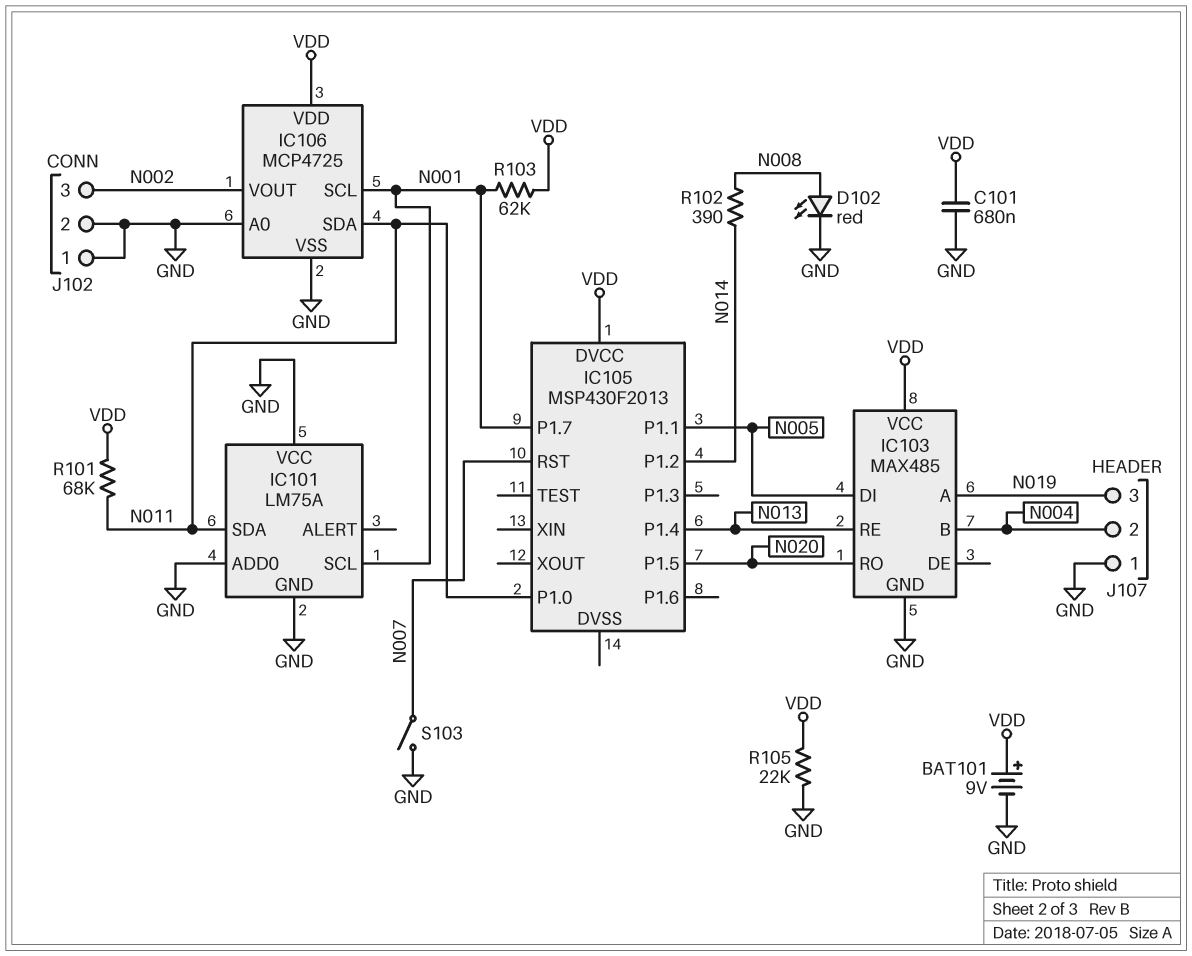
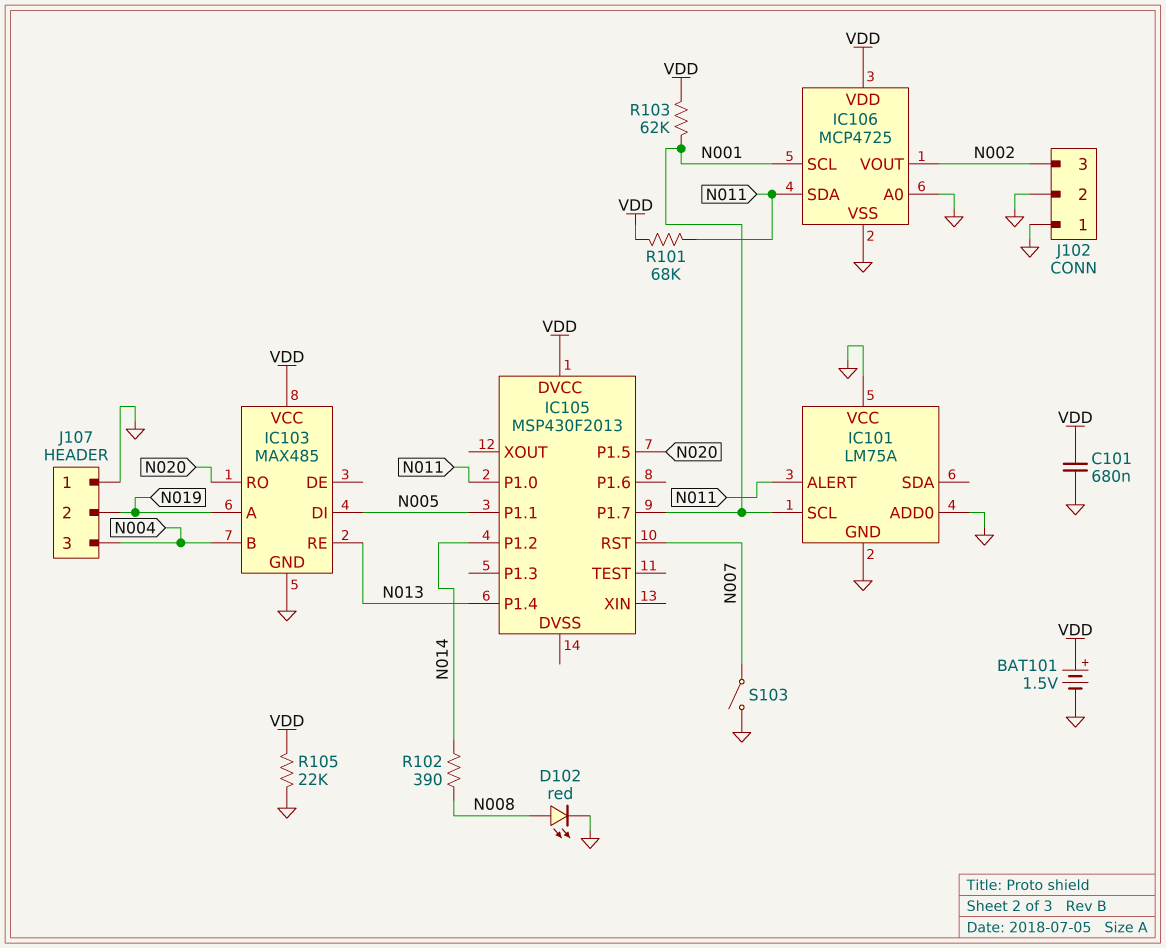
BAT101: 9V (plus VDD, minus GND) -> 1.5V (plus VDD, minus GND)
IC101 pin ALERT: none -> N011
IC101 pin SDA: N011 -> none
J107 pin 2: N004 -> N019
J107 pin 3: N019 -> N004

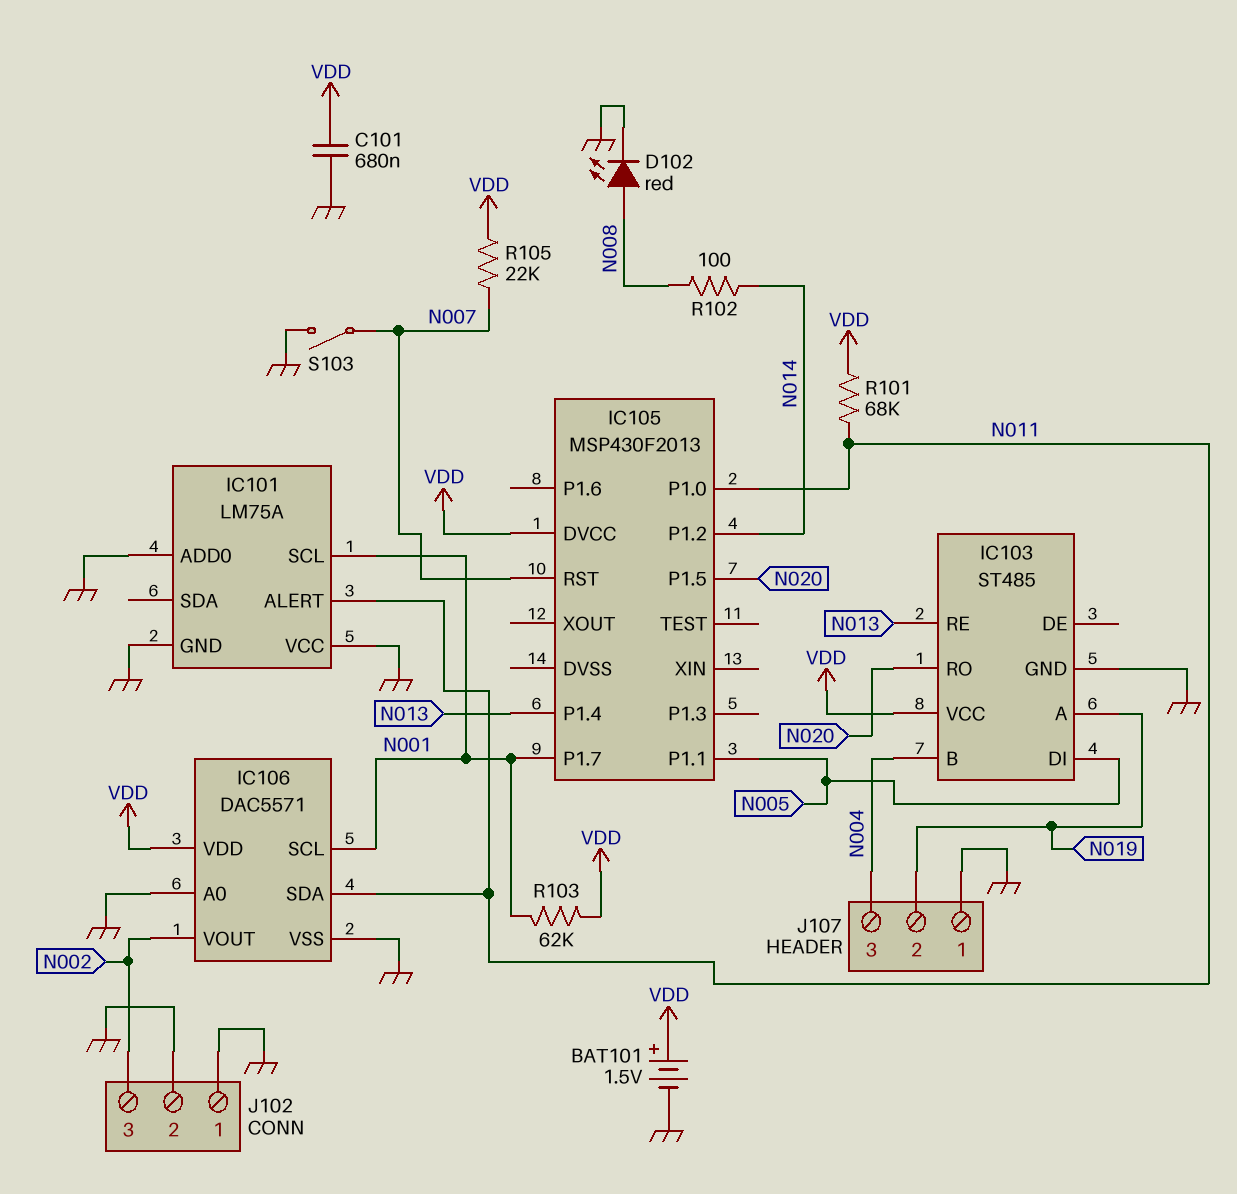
IC103: MAX485 -> ST485
IC106: MCP4725 -> DAC5571
R102: 390 (N008, N014) -> 100 (N008, N014)
R105: 22k (GND, VDD) -> 22k (N007, VDD)

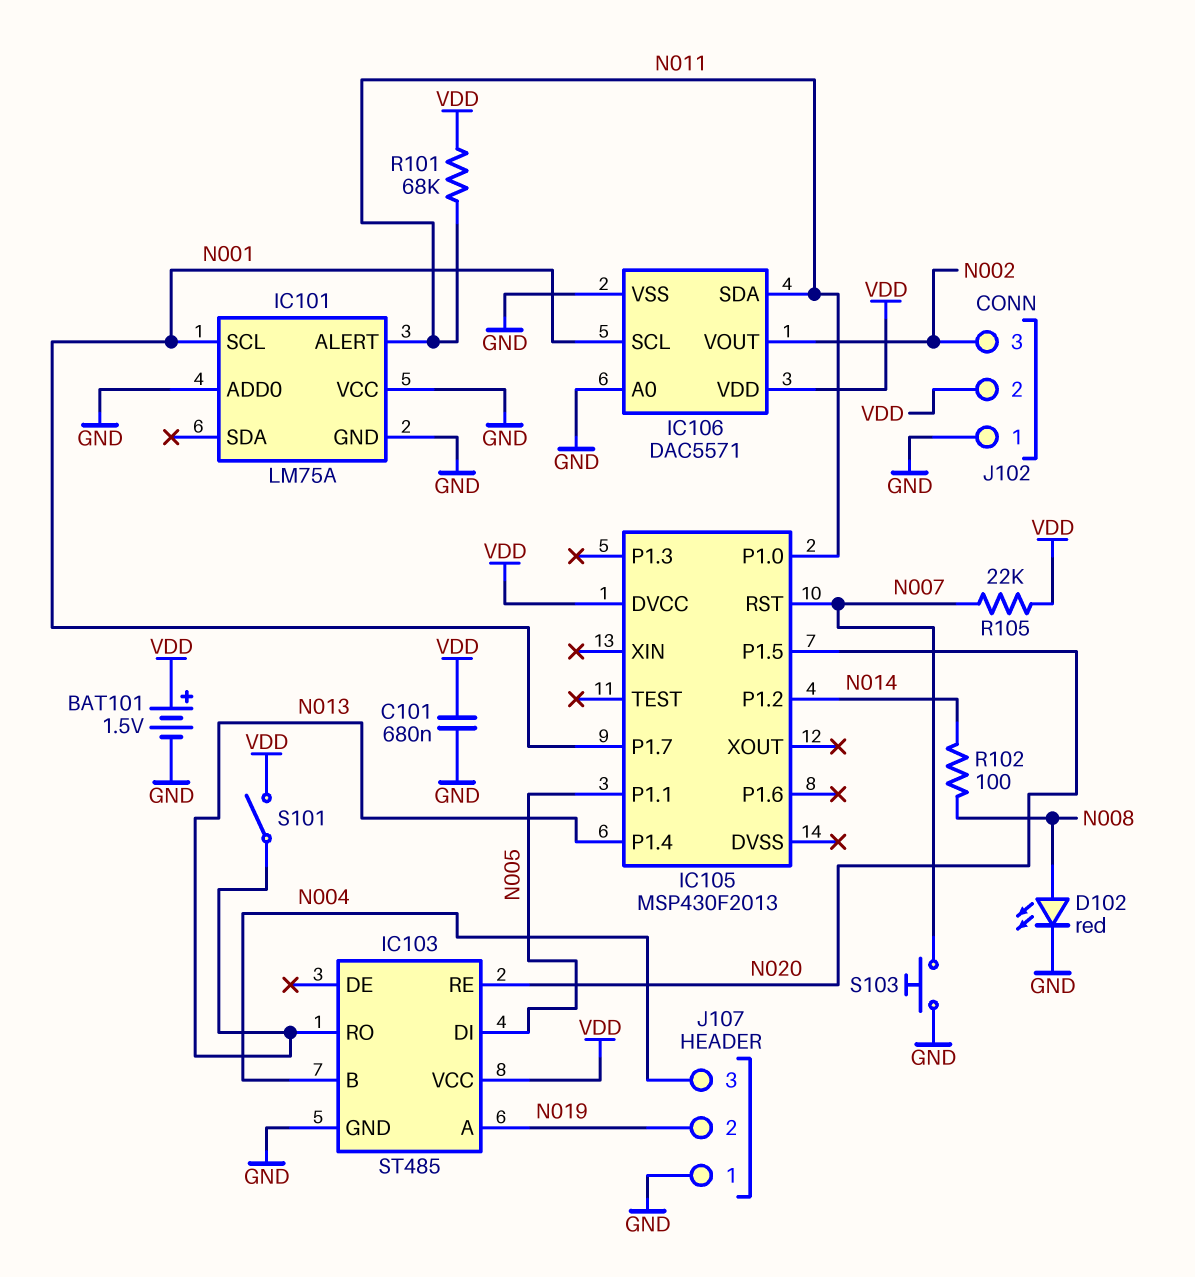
IC103 pin RE: N013 -> N020
IC103 pin RO: N020 -> N013
J102 pin 2: GND -> VDD
R103: 62k (N001, VDD) -> none
S101: none -> switch (N013, VDD)
S103: switch (GND, N007) -> button (GND, N007)

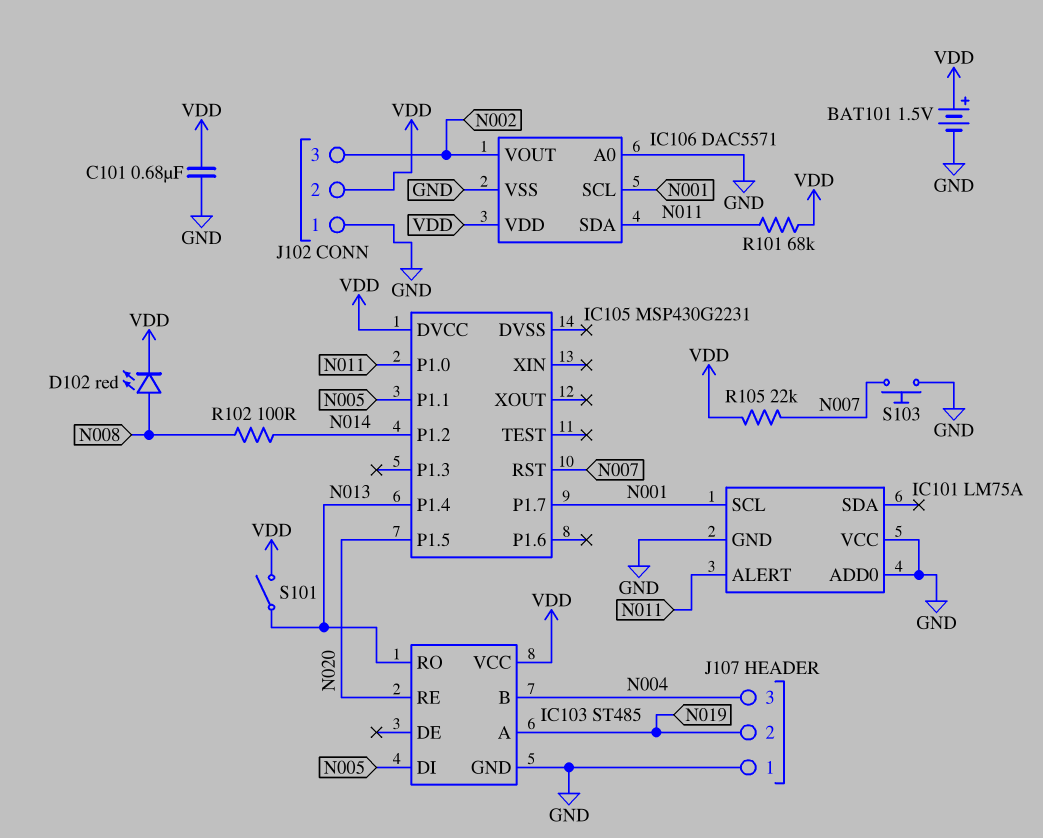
D102: LED red (A N008, K GND) -> LED red (A N008, K VDD)
IC105: MSP430F2013 -> MSP430G2231

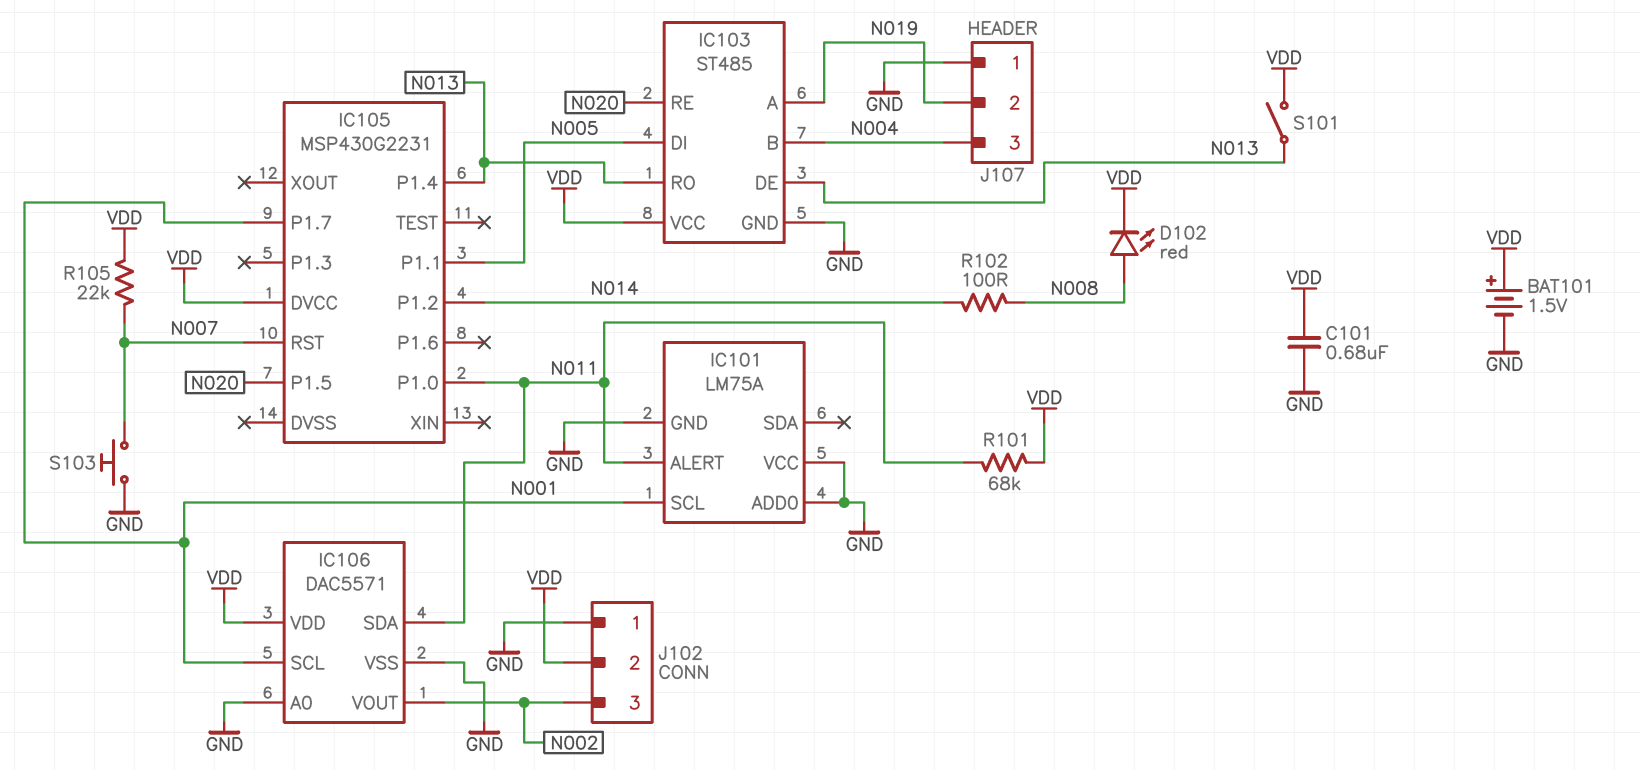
IC103 pin DE: none -> N013

